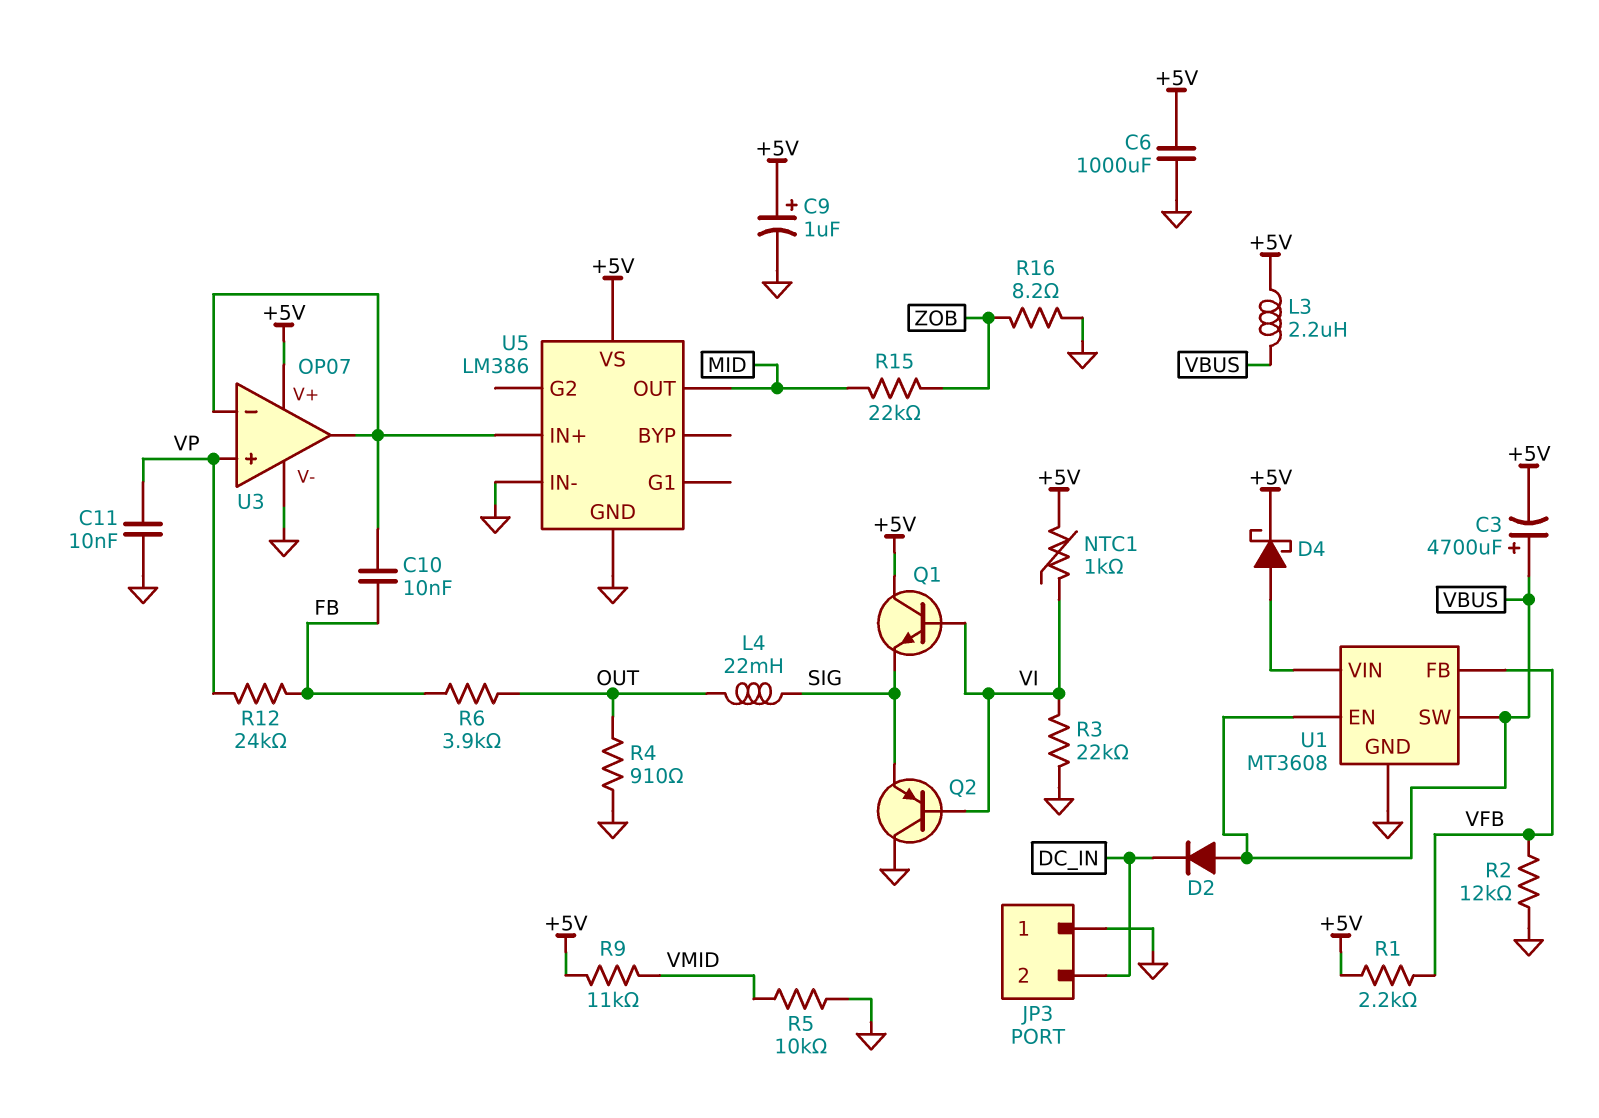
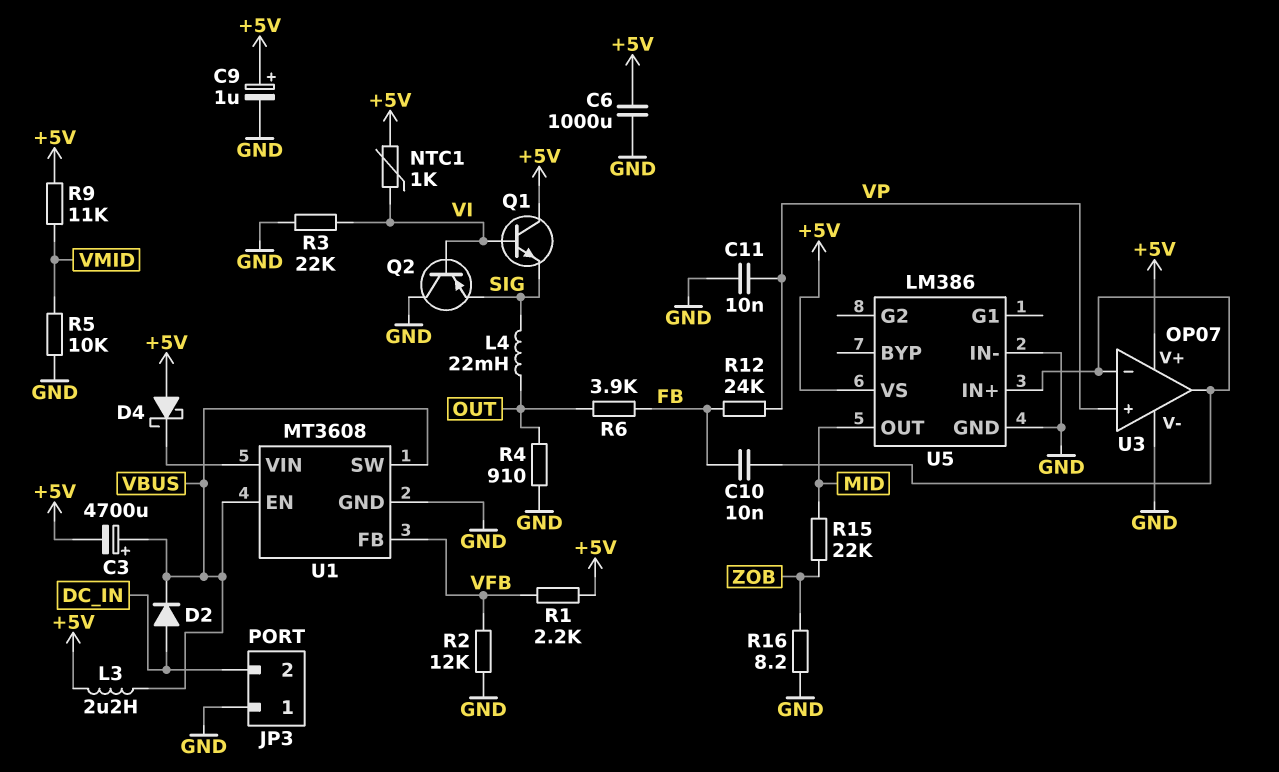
D2: diode (A VBUS, K DC_IN) -> diode (A DC_IN, K VBUS)
D4: schottky (A U1/VIN, K +5V) -> schottky (A +5V, K U1/VIN)

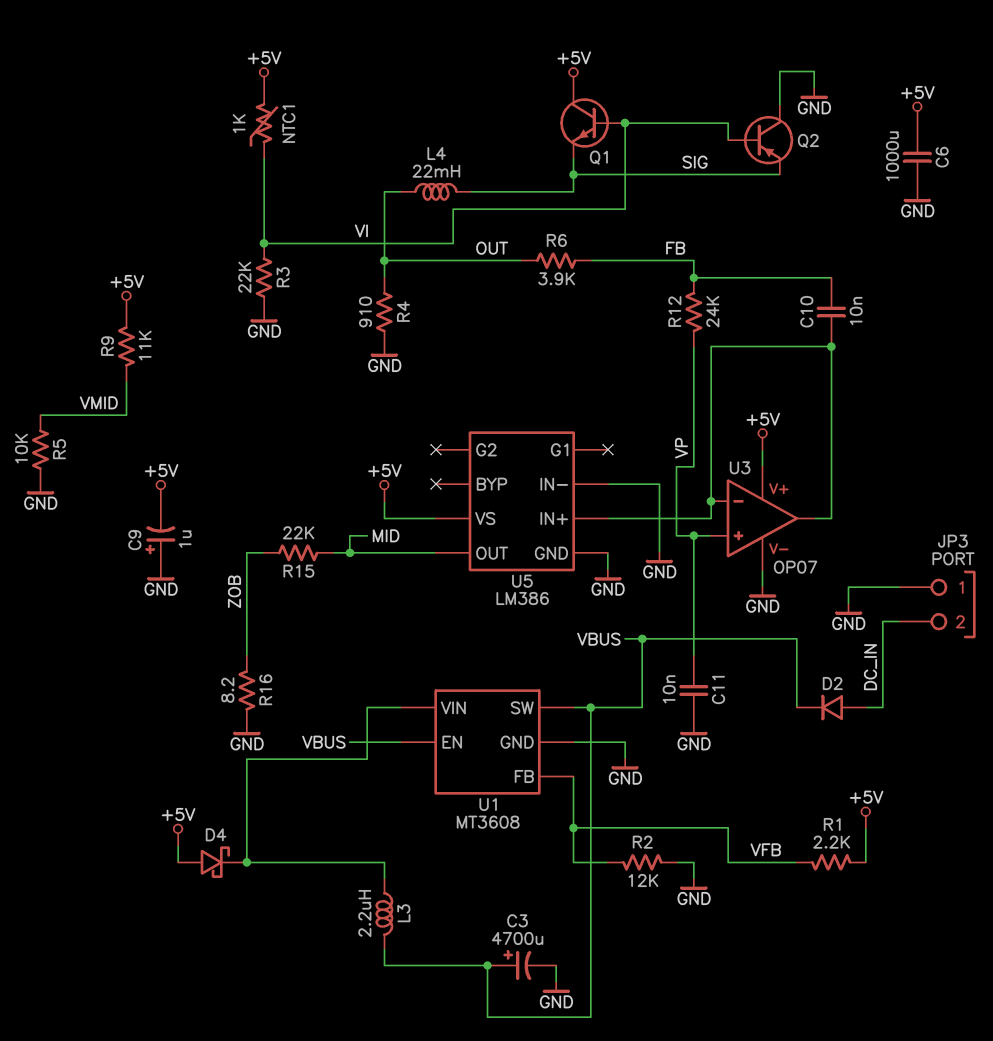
C3: 4700uF (plus VBUS, minus +5V) -> 4700uF (plus VBUS, minus GND)
C9: 1uF (plus +5V, minus GND) -> 1uF (plus GND, minus +5V)
L3: 2.2uH (+5V, VBUS) -> 2.2uH (U1/VIN, VBUS)

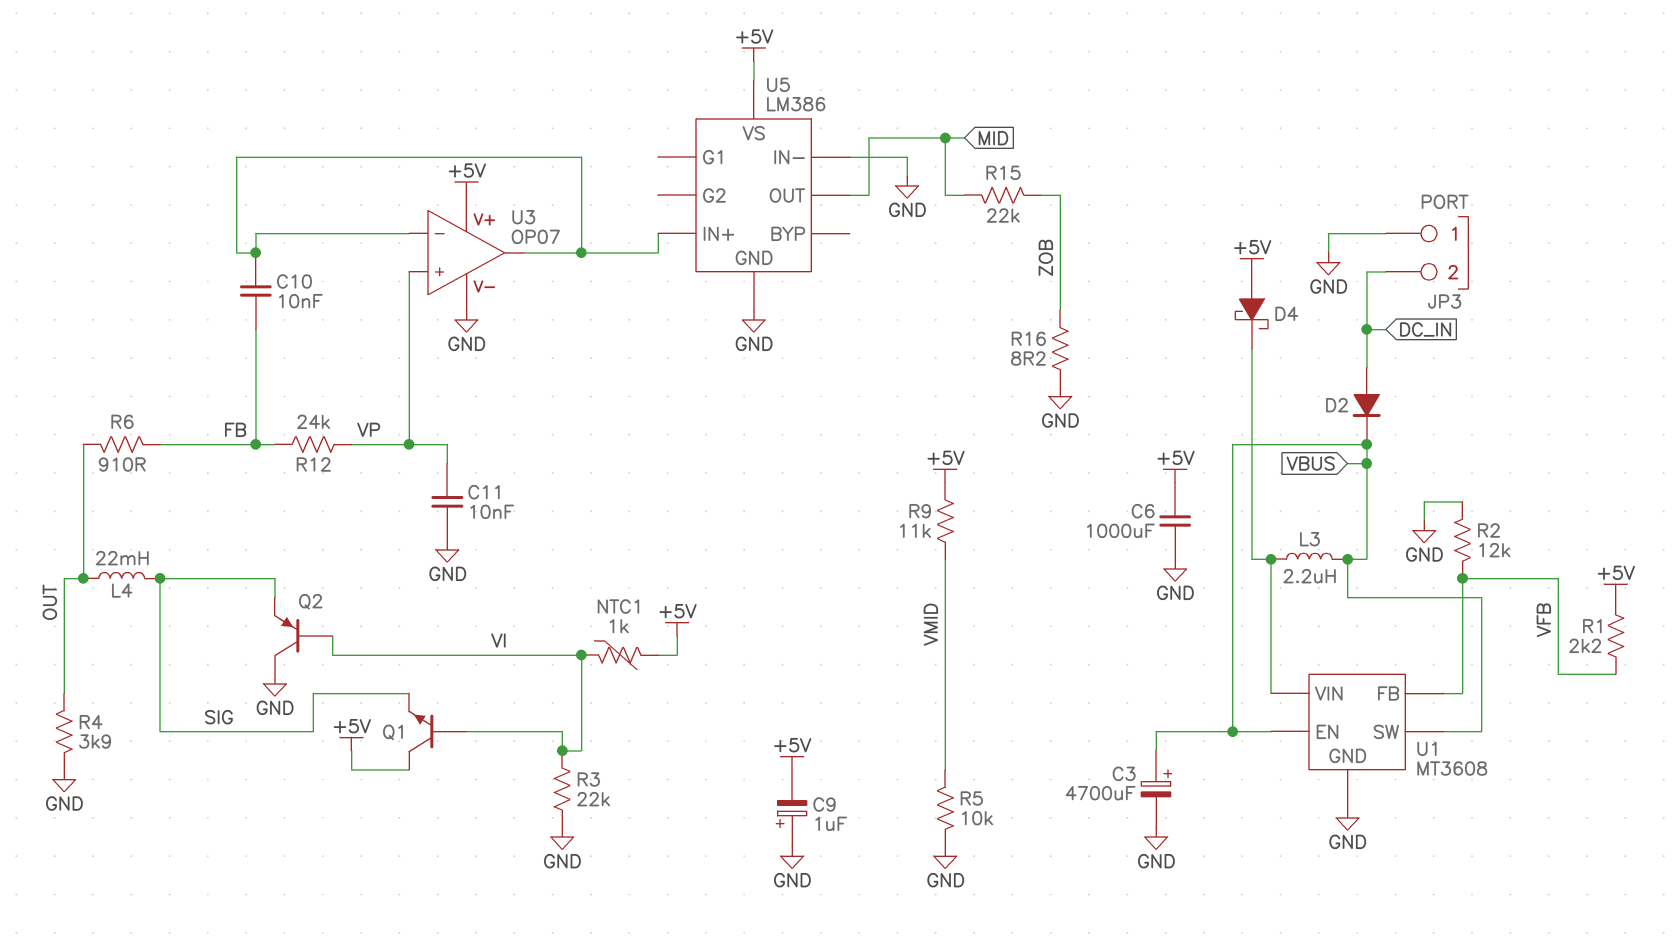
R4: 910 (GND, OUT) -> 3.9k (GND, OUT)
R6: 3.9k (FB, OUT) -> 910 (FB, OUT)

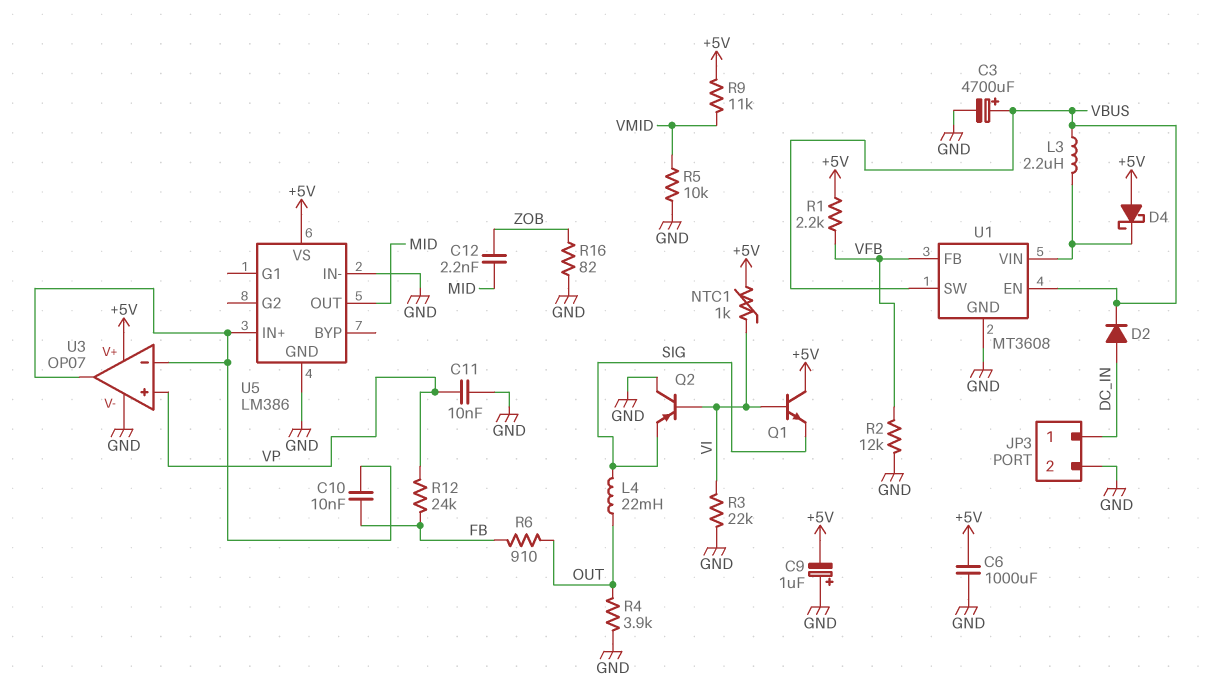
C12: none -> 2.2nF (MID, ZOB)
JP3 pin 1: GND -> DC_IN
JP3 pin 2: DC_IN -> GND
R15: 22k (MID, ZOB) -> none
R16: 8.2 (GND, ZOB) -> 82 (GND, ZOB)

